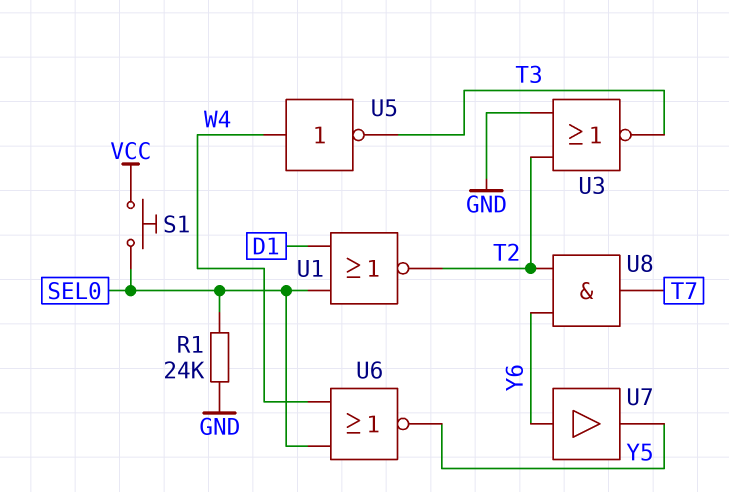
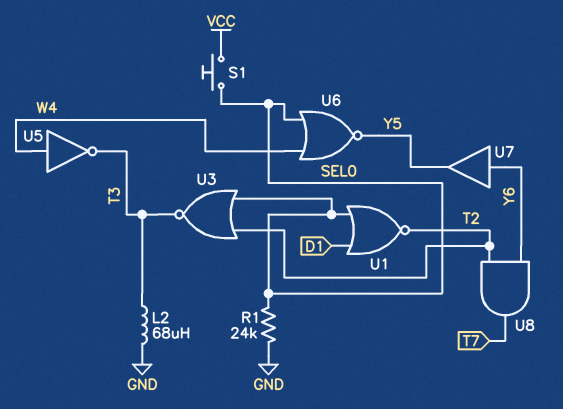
L2: none -> 68uH (GND, T3)
U3: NOR (in GND, in T2, out T3) -> NOR (in SEL0, in T2, out T3)

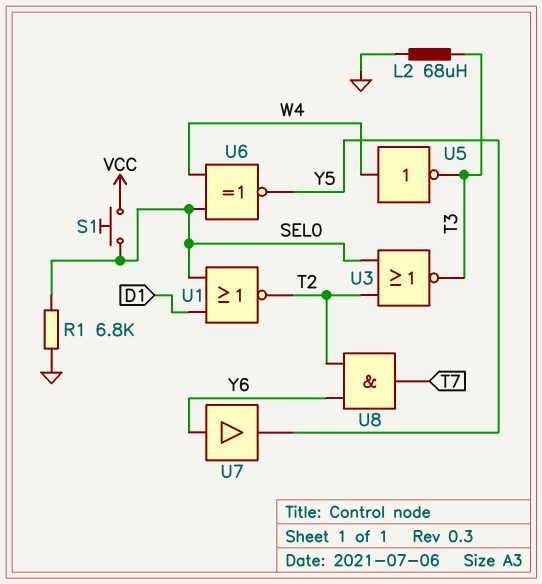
R1: 24k (GND, SEL0) -> 6.8k (GND, SEL0)
U6: NOR (in SEL0, in W4, out Y5) -> XNOR (in SEL0, in W4, out Y5)

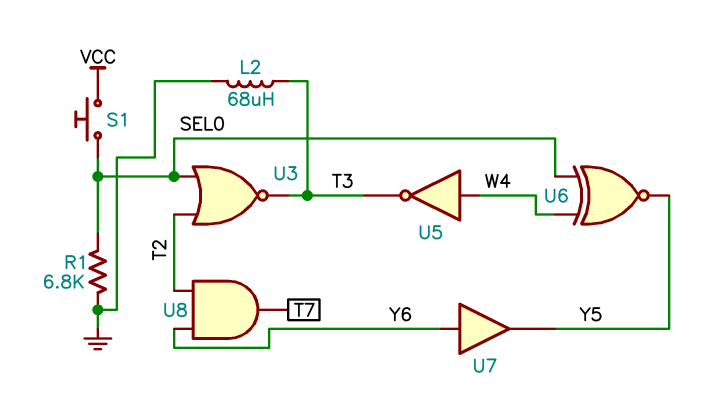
U1: NOR (in D1, in SEL0, out T2) -> none

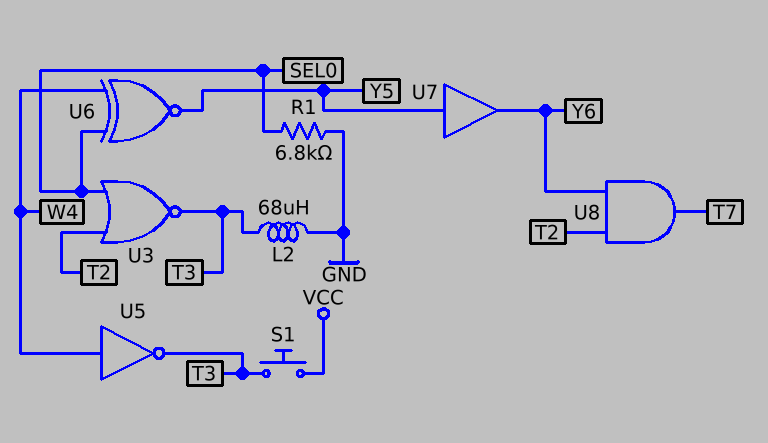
S1: button (SEL0, VCC) -> button (T3, VCC)
U7: buffer (in Y6, out Y5) -> buffer (in Y5, out Y6)

